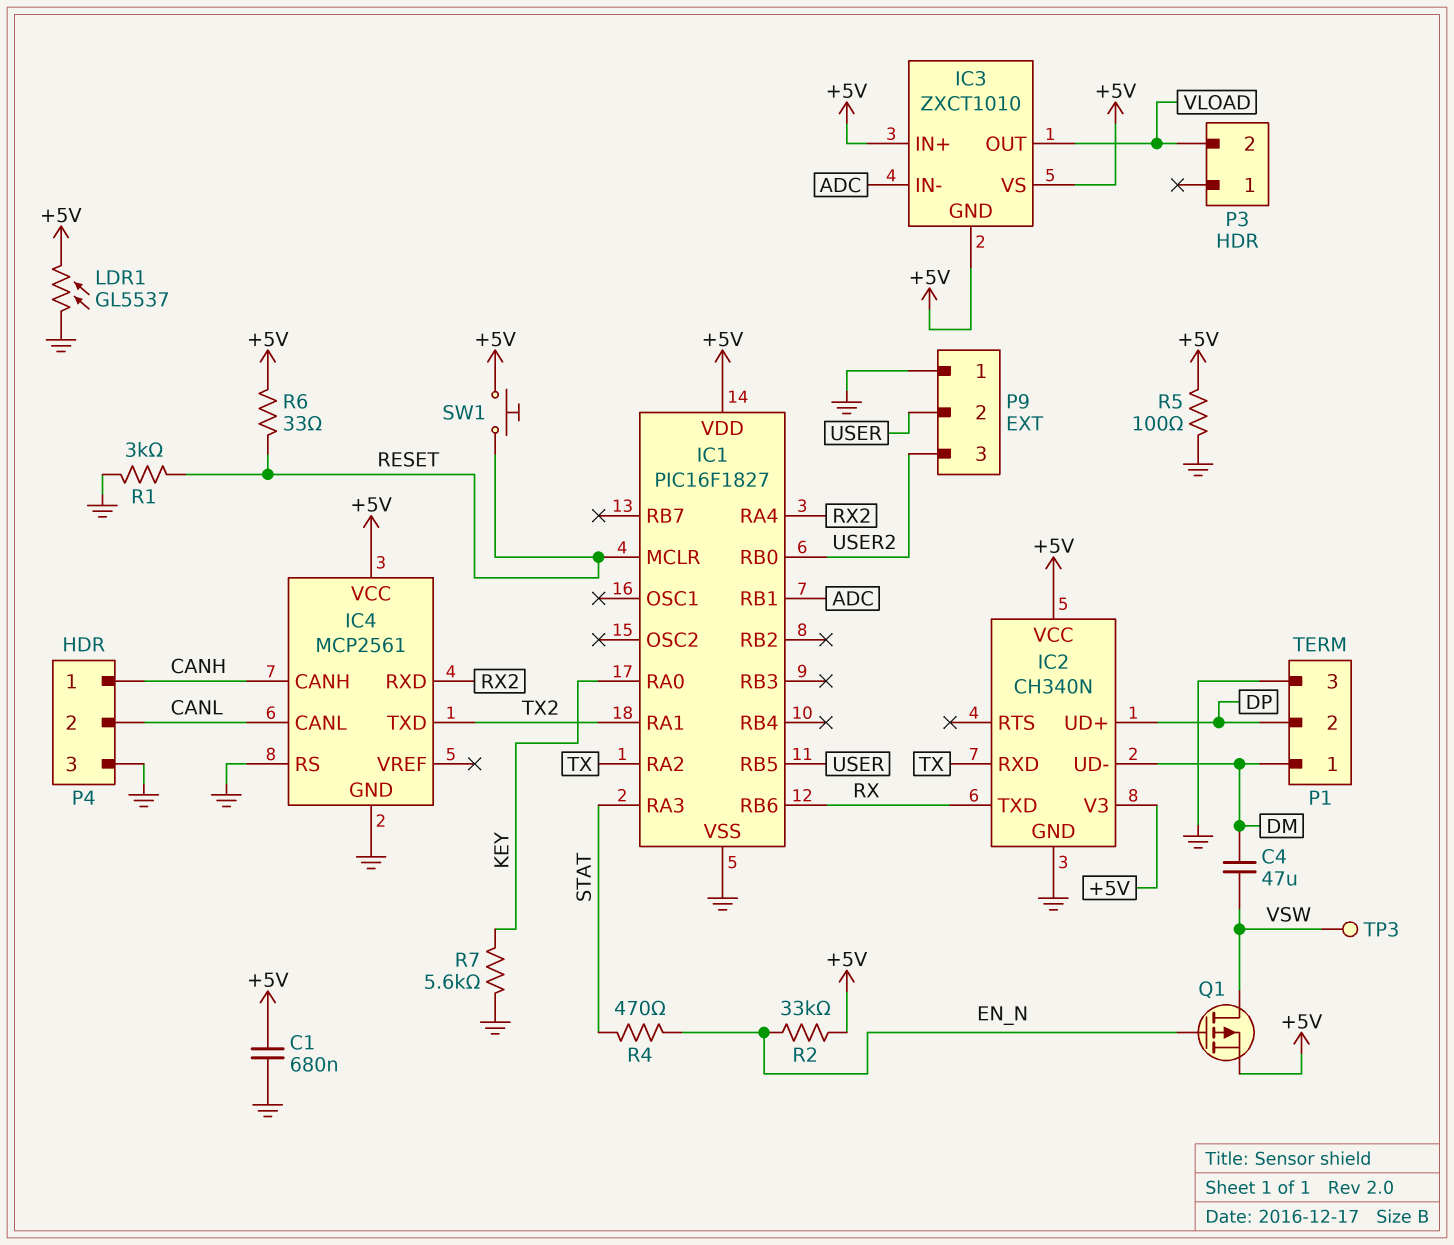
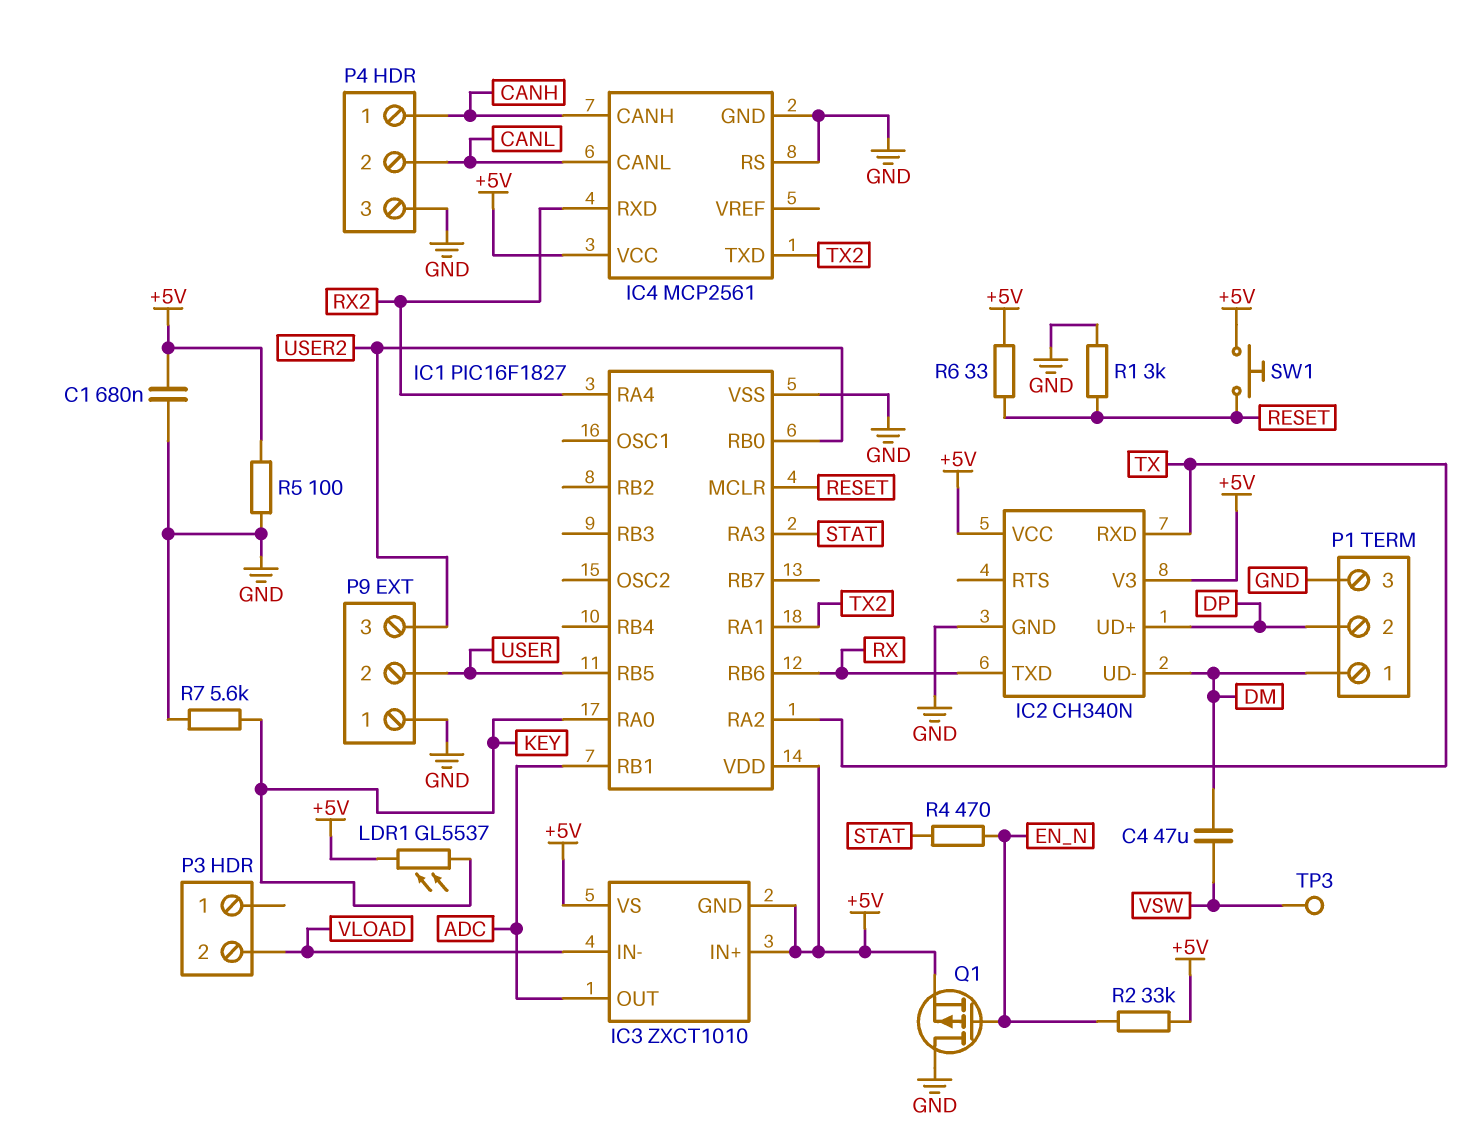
IC3 pin IN-: ADC -> VLOAD
IC3 pin OUT: VLOAD -> ADC
LDR1: GL5537 (+5V, GND) -> GL5537 (+5V, KEY)
Q1: PMOS (G EN_N, D VSW, S +5V) -> PMOS (G EN_N, D GND, S +5V)

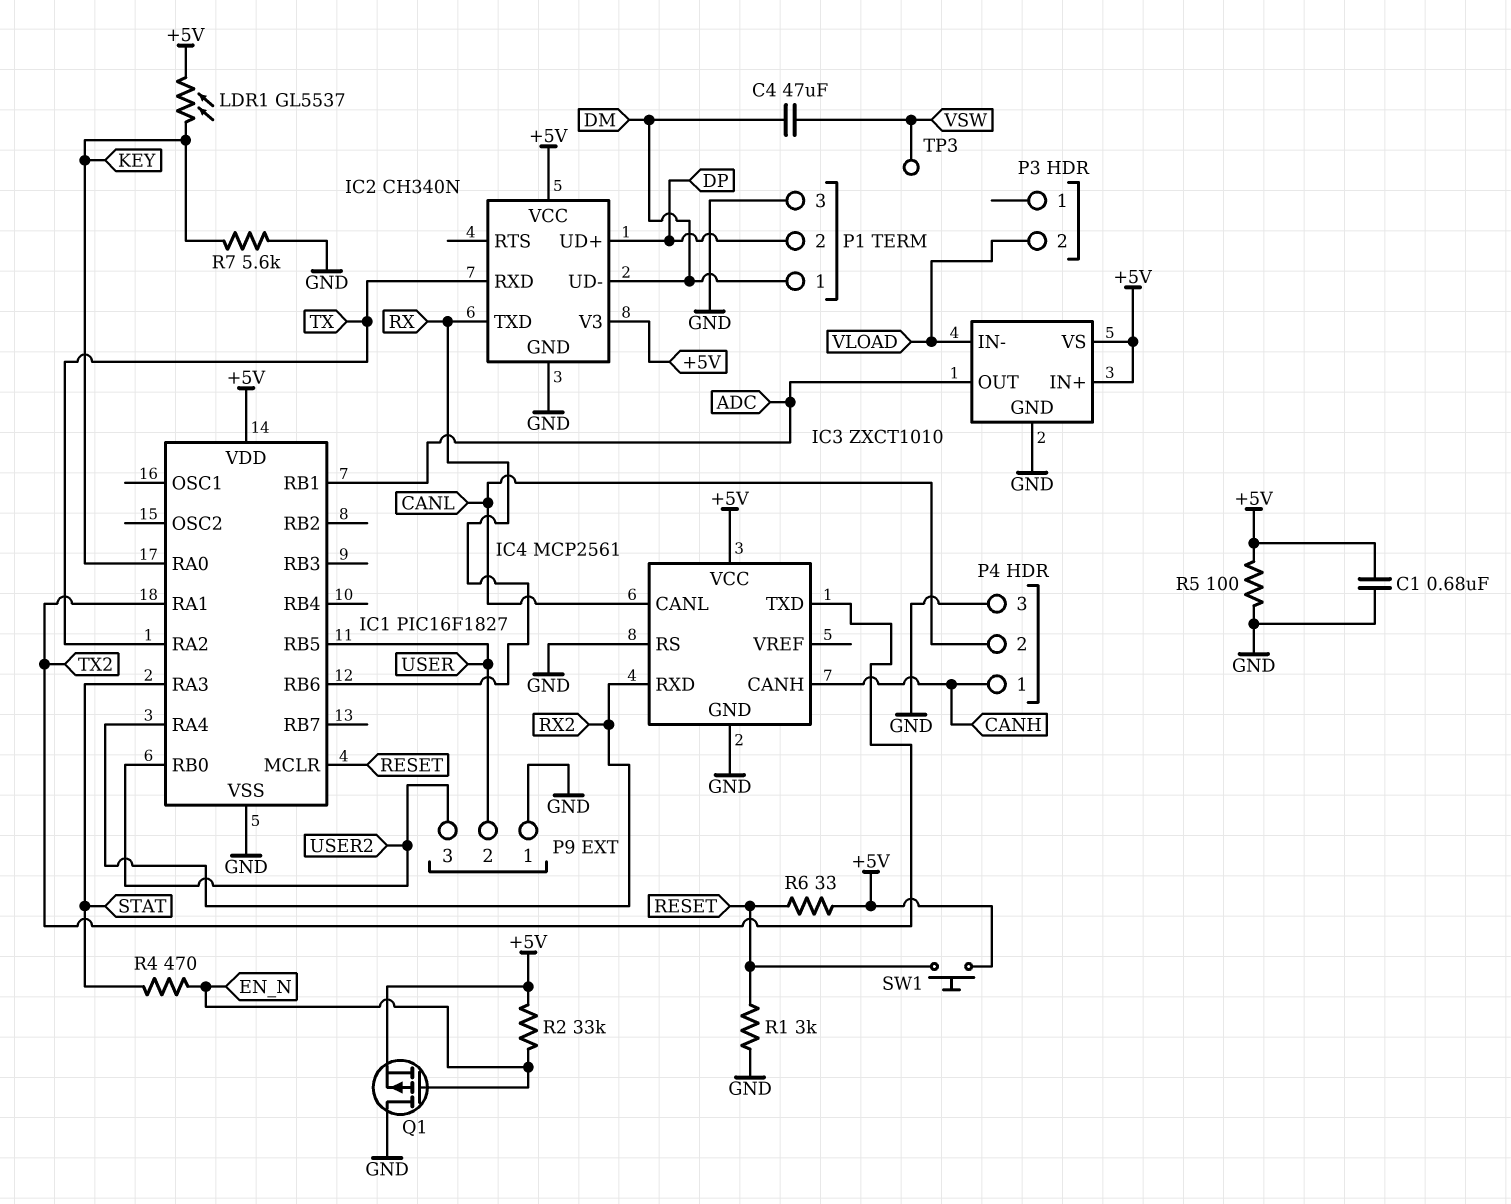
IC3 pin GND: +5V -> GND

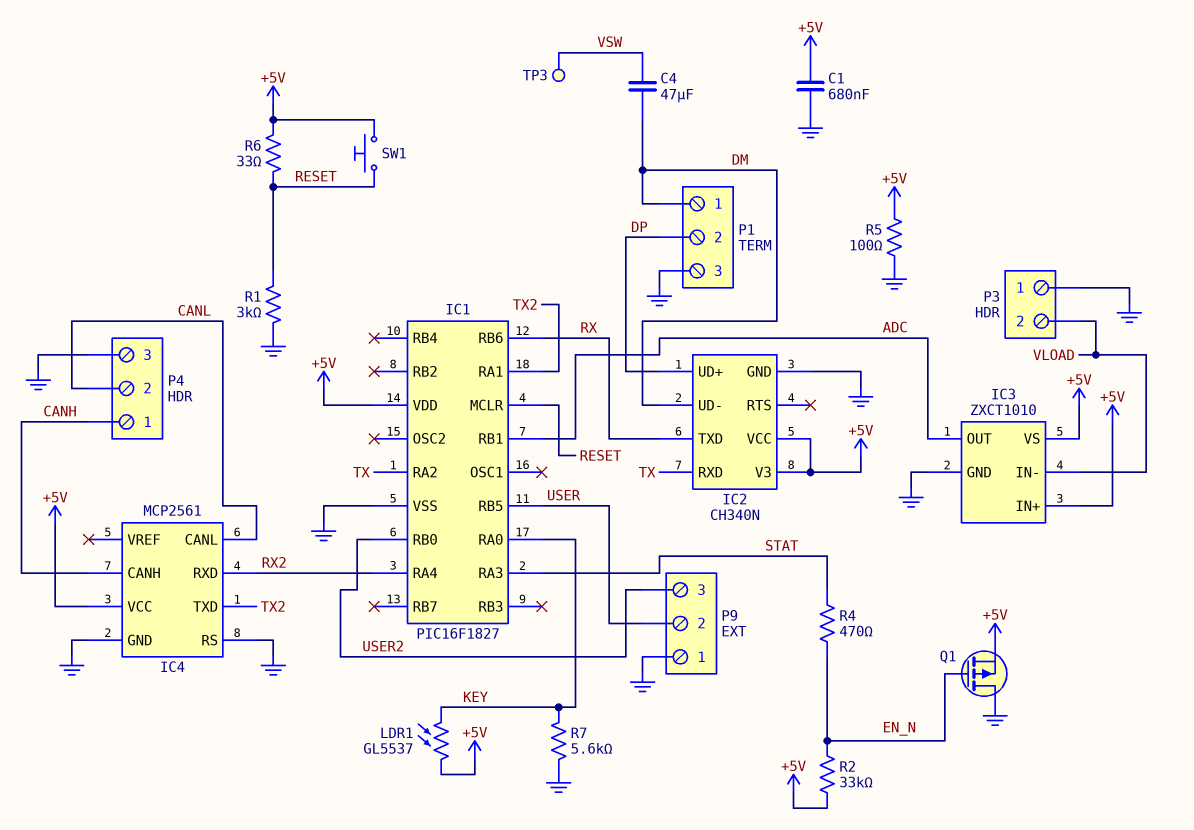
P3 pin 1: none -> GND

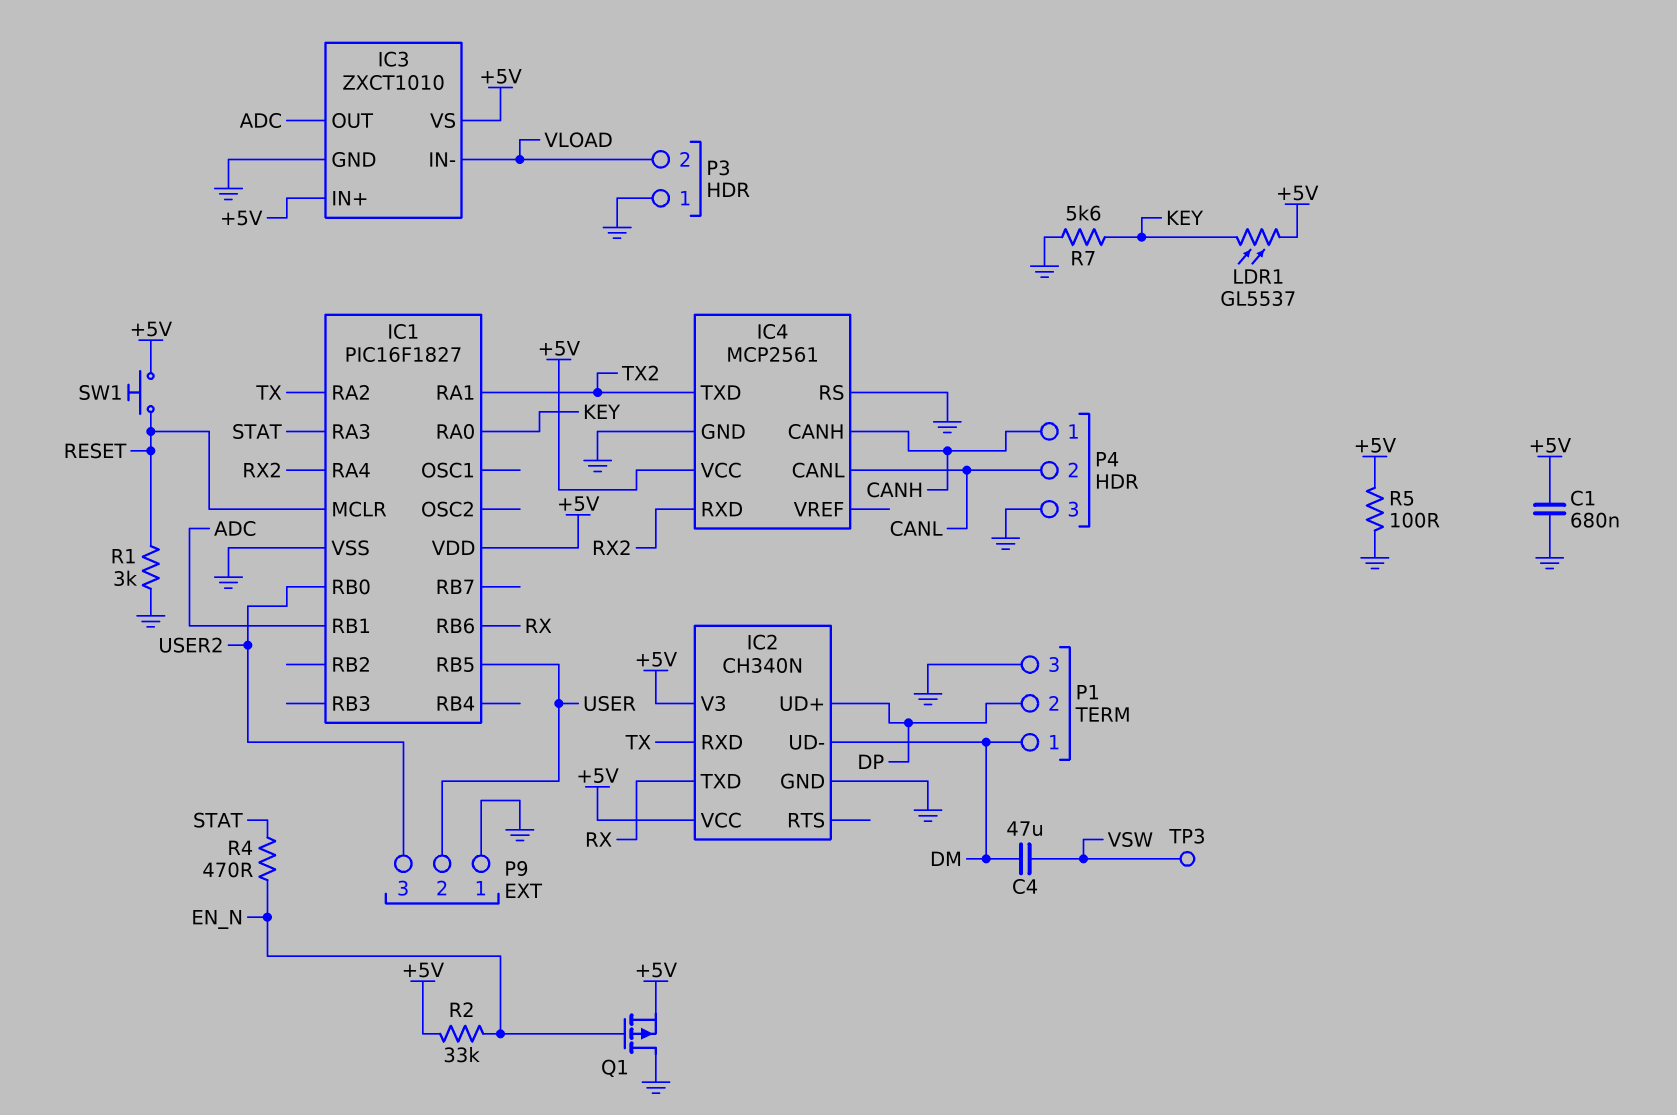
R6: 33 (+5V, RESET) -> none

